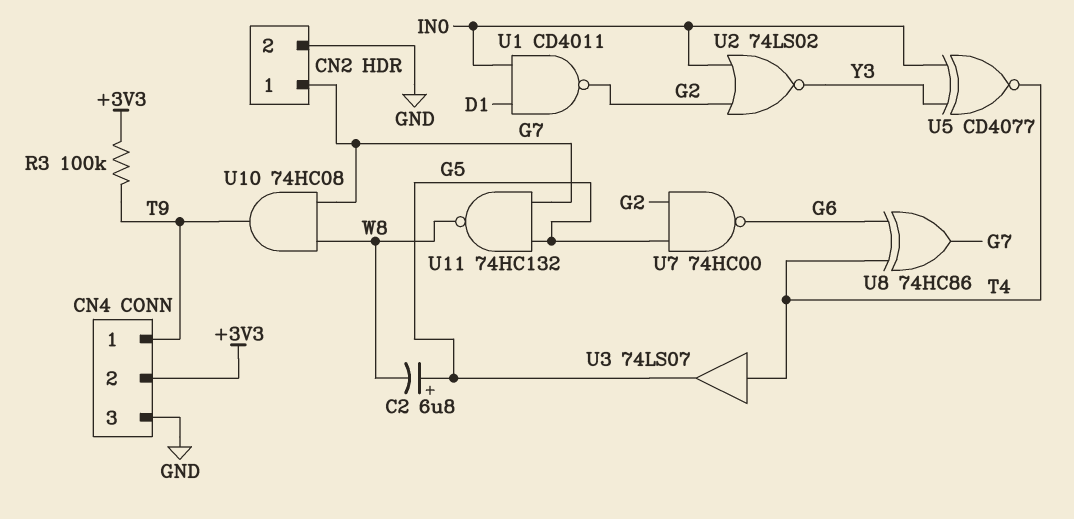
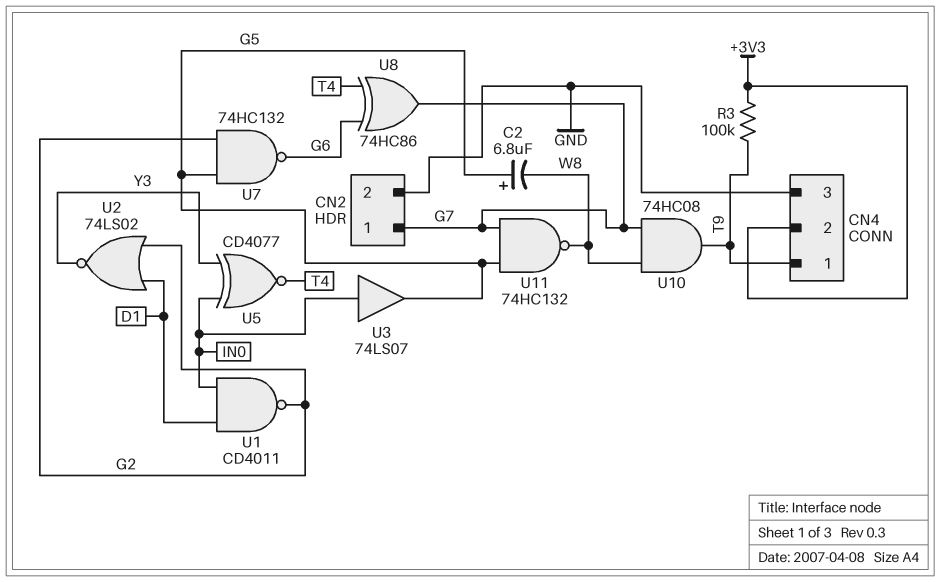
U2: NOR 74LS02 (in G2, in IN0, out Y3) -> NOR 74LS02 (in D1, in G2, out Y3)
U3: buffer 74LS07 (in T4, out G5) -> buffer 74LS07 (in IN0, out G5)
U7: NAND 74HC00 (in G2, in G5, out G6) -> NAND 74HC132 (in G2, in G5, out G6)

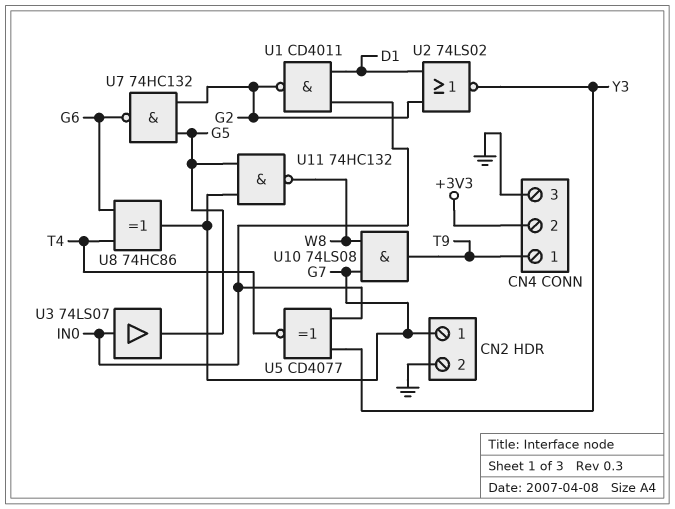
C2: 6.8uF (plus G5, minus W8) -> none
R3: 100k (+3V3, T9) -> none
U10: AND 74HC08 (in G7, in W8, out T9) -> AND 74LS08 (in G7, in W8, out T9)

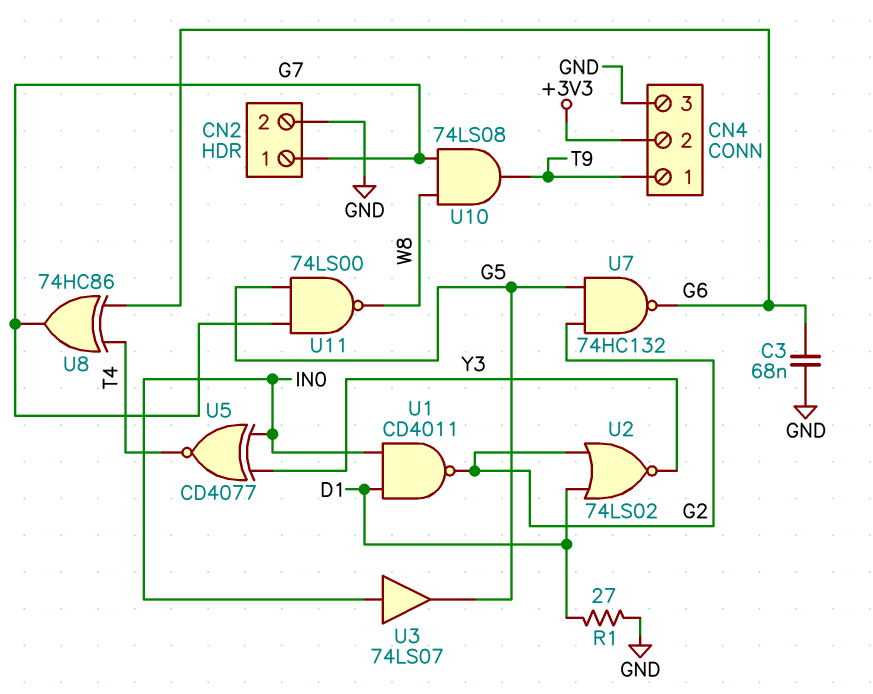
C3: none -> 68nF (G6, GND)
R1: none -> 27 (D1, GND)
U11: NAND 74HC132 (in G5, in G7, out W8) -> NAND 74LS00 (in G5, in G7, out W8)

